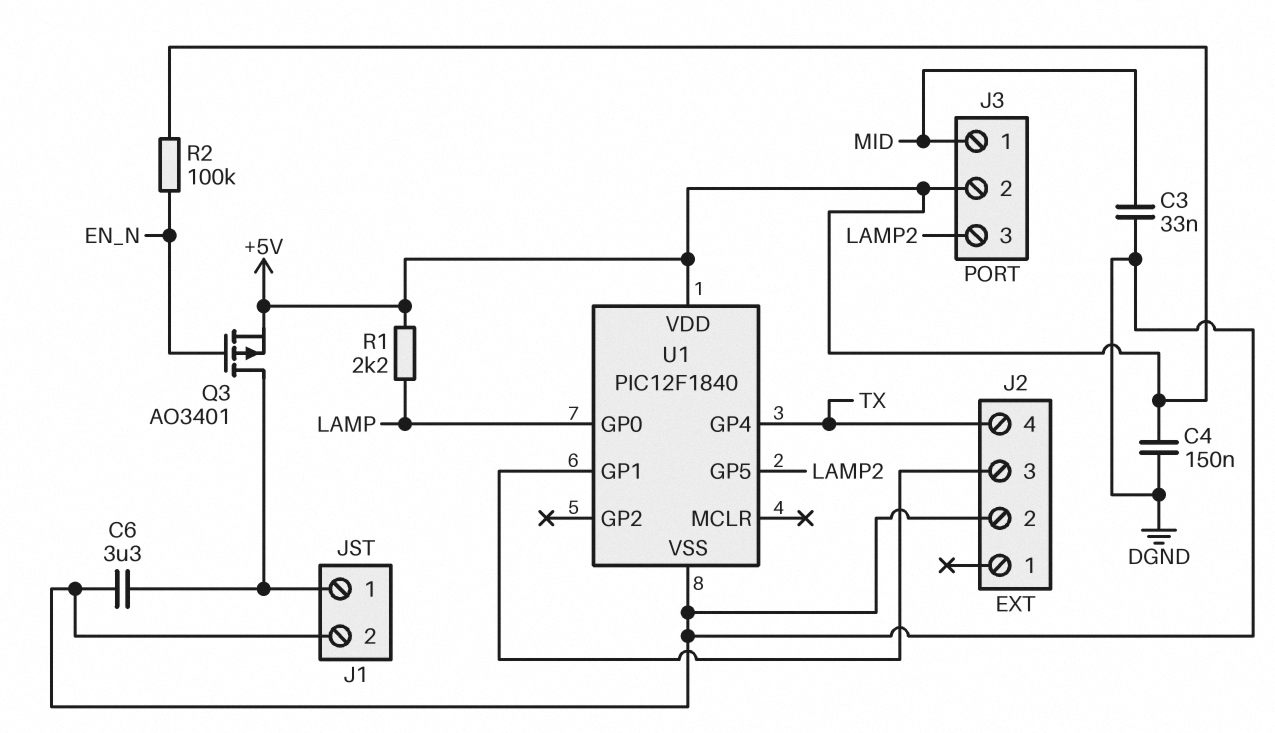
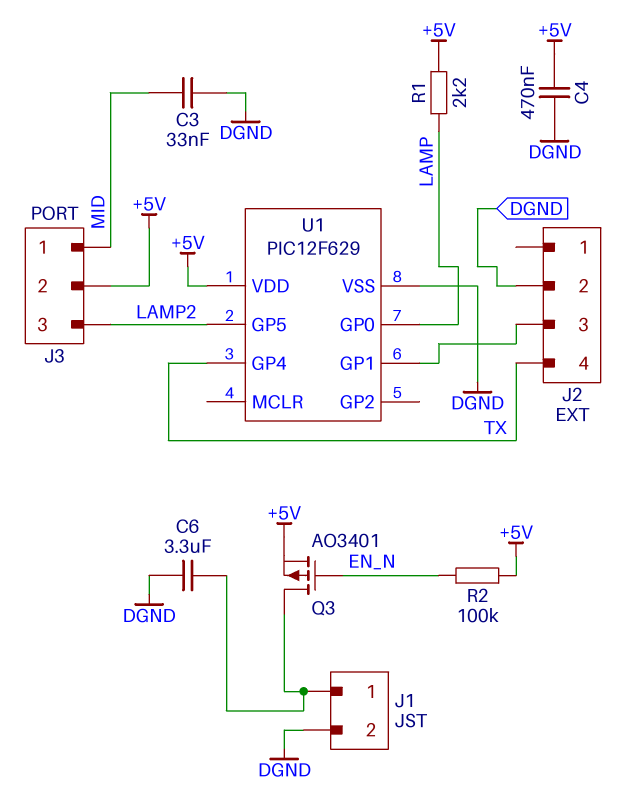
C4: 150nF (+5V, DGND) -> 470nF (+5V, DGND)
U1: PIC12F1840 -> PIC12F629

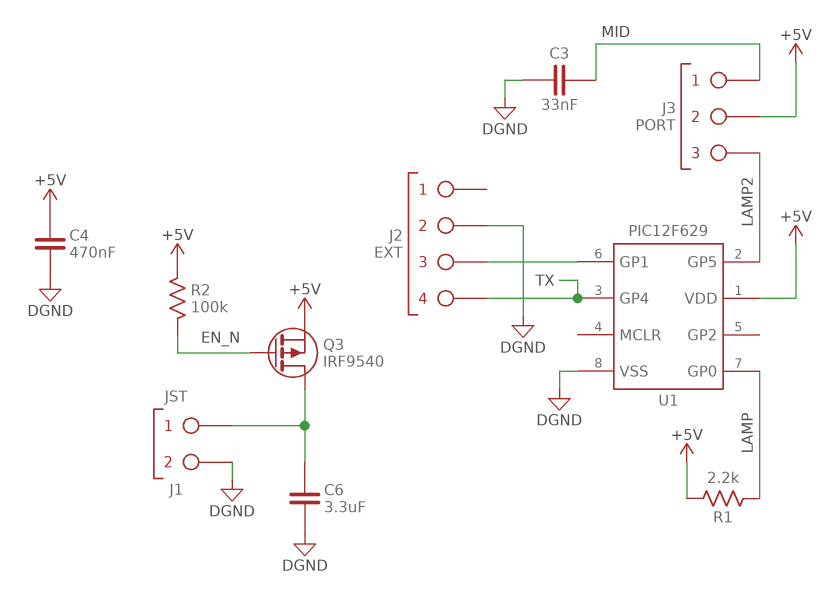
Q3: PMOS AO3401 (G EN_N, D J1/1, S +5V) -> PMOS IRF9540 (G EN_N, D J1/1, S +5V)

